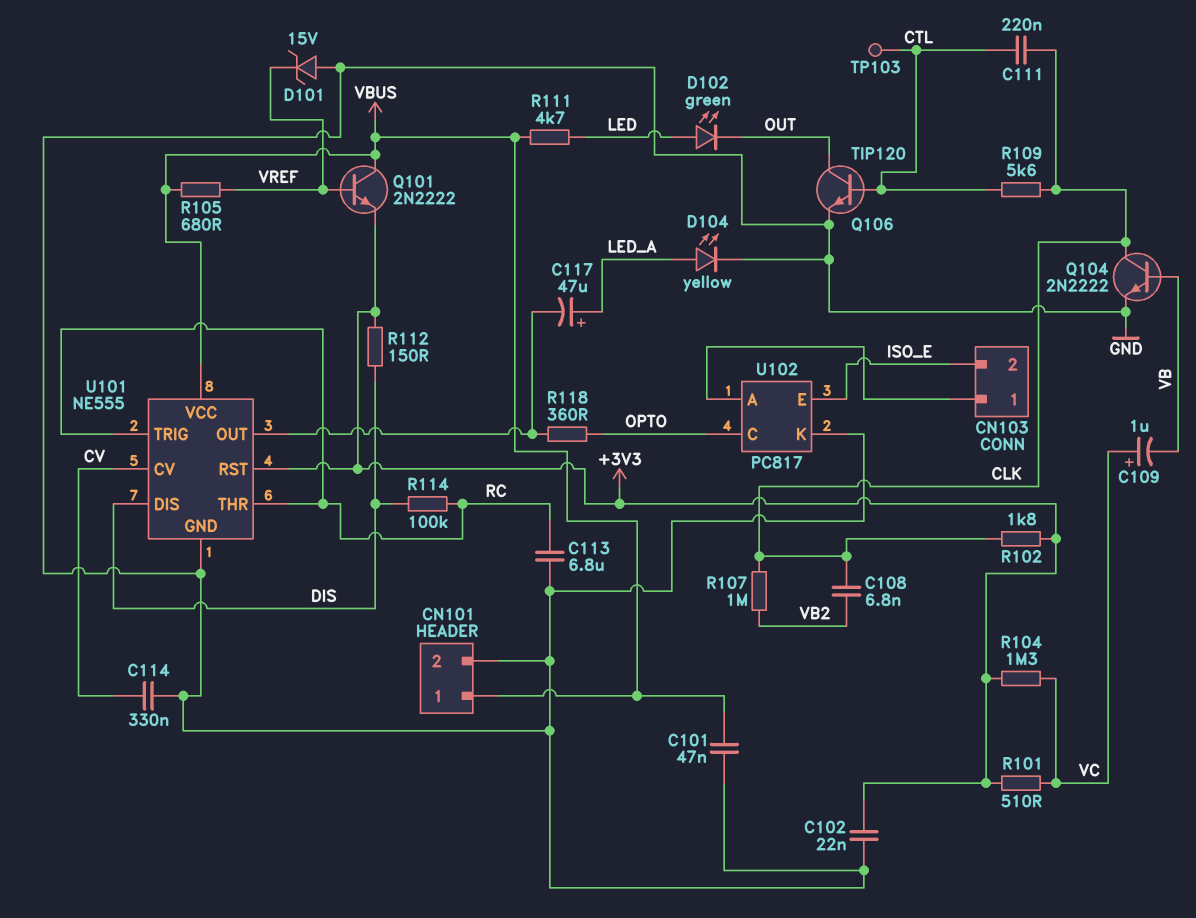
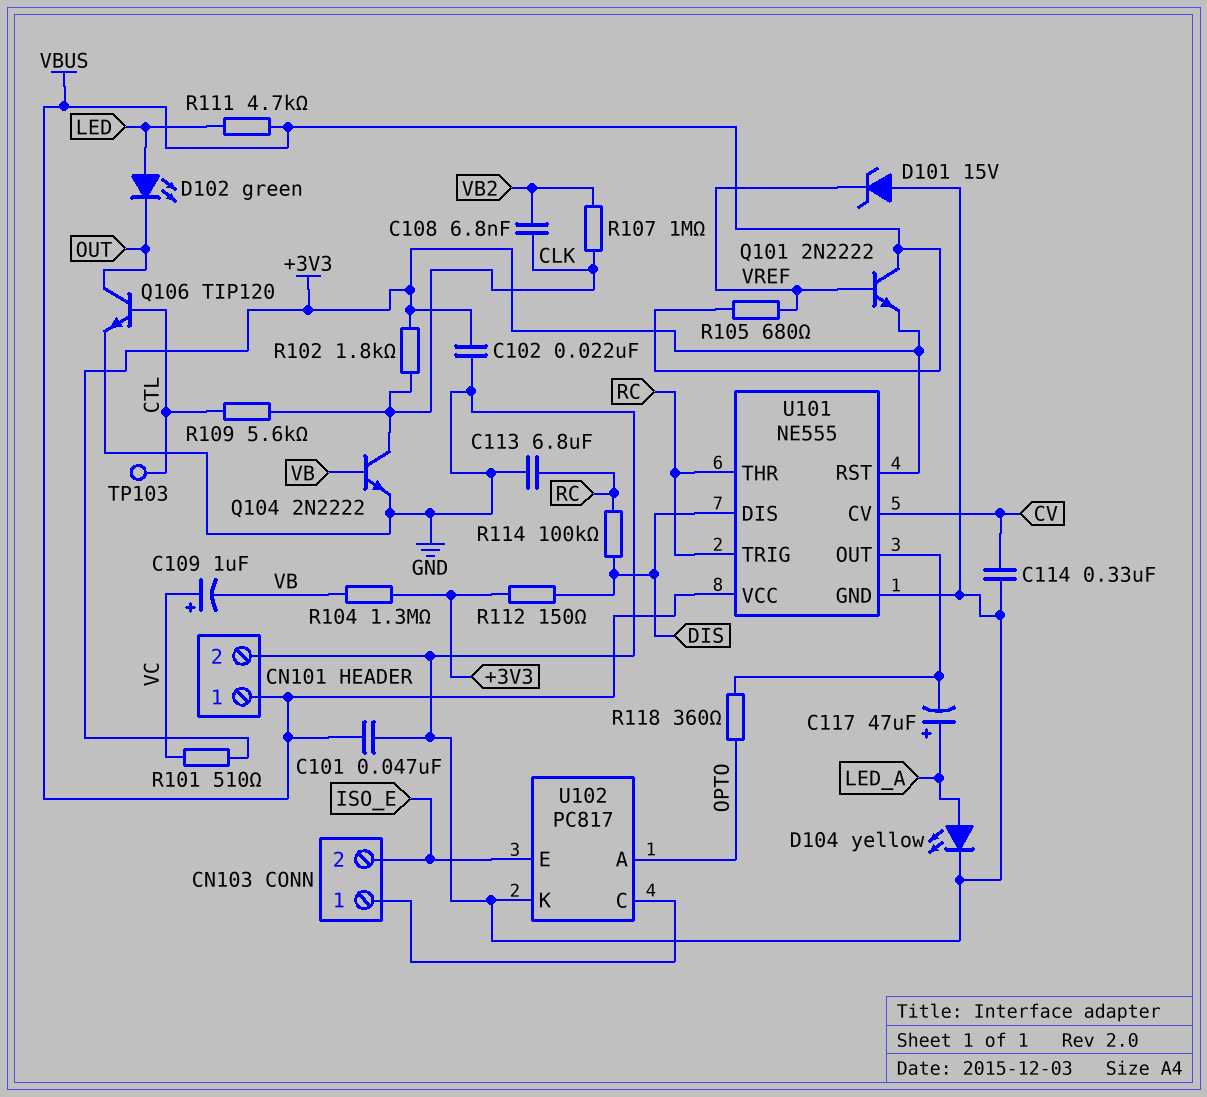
C111: 220nF (CLK, CTL) -> none
R104: 1.3M (+3V3, VC) -> 1.3M (+3V3, VB)
U102 pin A: CN103/1 -> OPTO
U102 pin C: OPTO -> CN103/1

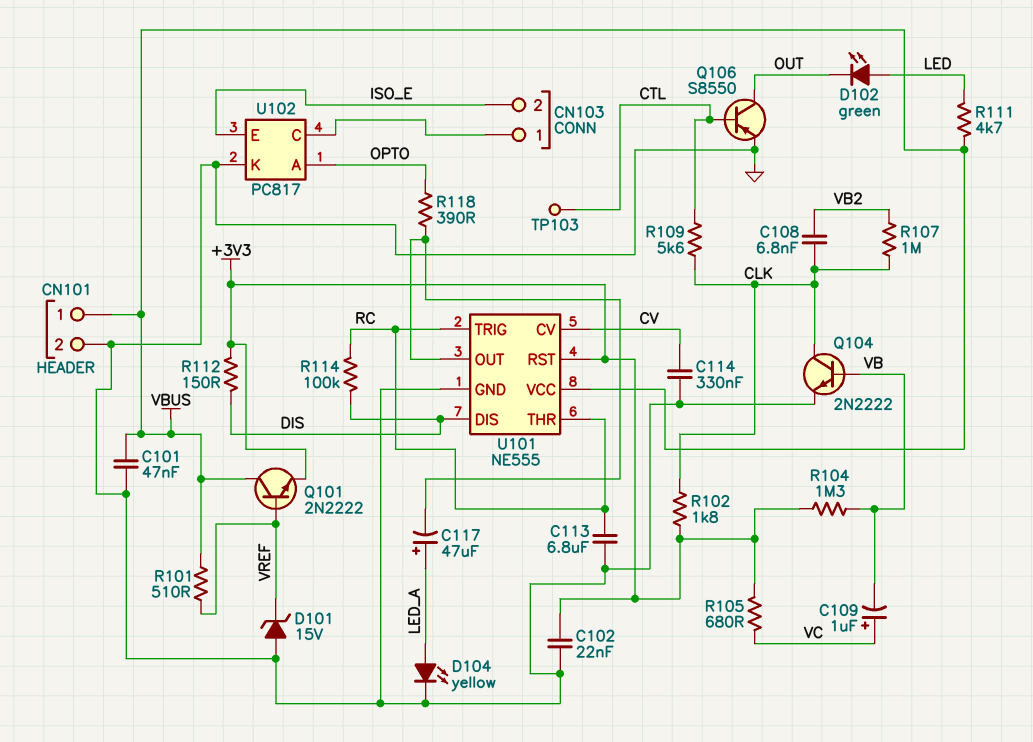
Q106: NPN TIP120 (B CTL, C OUT, E GND) -> PNP S8550 (B CTL, C OUT, E GND)
R101: 510 (+3V3, VC) -> 510 (VBUS, VREF)
R105: 680 (VBUS, VREF) -> 680 (+3V3, VC)
R118: 360 (OPTO, U101/OUT) -> 390 (OPTO, U101/OUT)

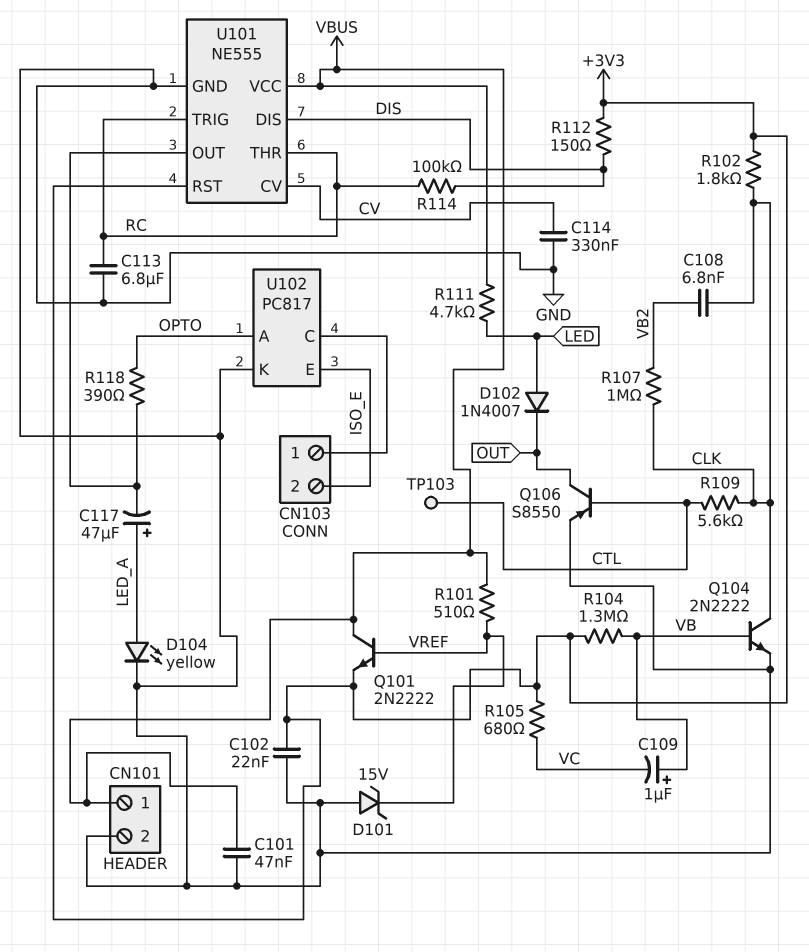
C109: 1uF (plus VC, minus VB) -> 1uF (plus VB, minus VC)
D102: LED green (A LED, K OUT) -> diode 1N4007 (A LED, K OUT)

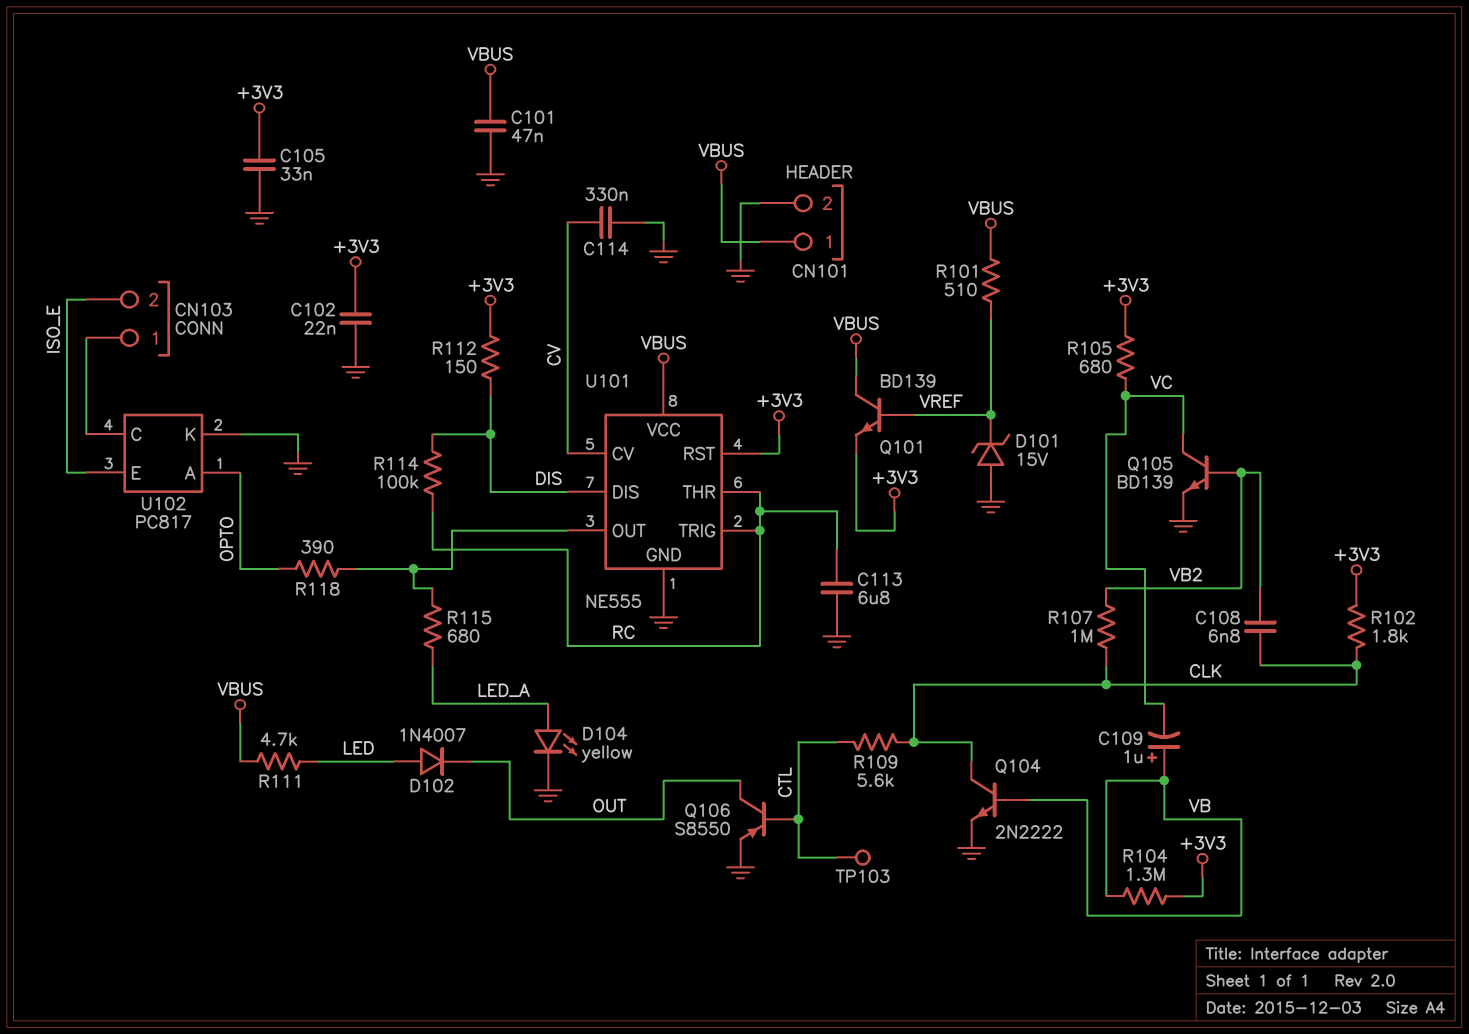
C105: none -> 33nF (+3V3, GND)
C117: 47uF (plus LED_A, minus U101/OUT) -> none
Q101: NPN 2N2222 (B VREF, C VBUS, E +3V3) -> NPN BD139 (B VREF, C VBUS, E +3V3)
Q105: none -> NPN BD139 (B VB2, C VC, E GND)
R115: none -> 680 (LED_A, U101/OUT)

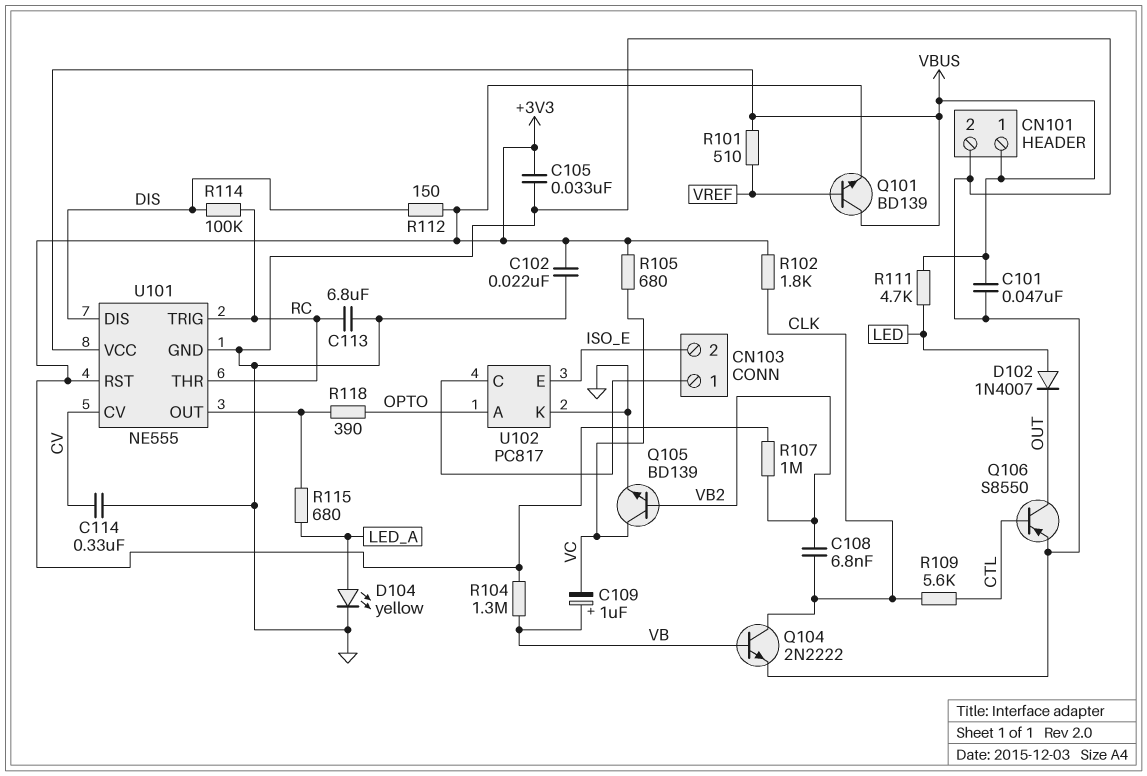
D101: zener 15V (A GND, K VREF) -> none
R107: 1M (CLK, VB2) -> 1M (+3V3, VB2)
TP103: test point (CTL) -> none

